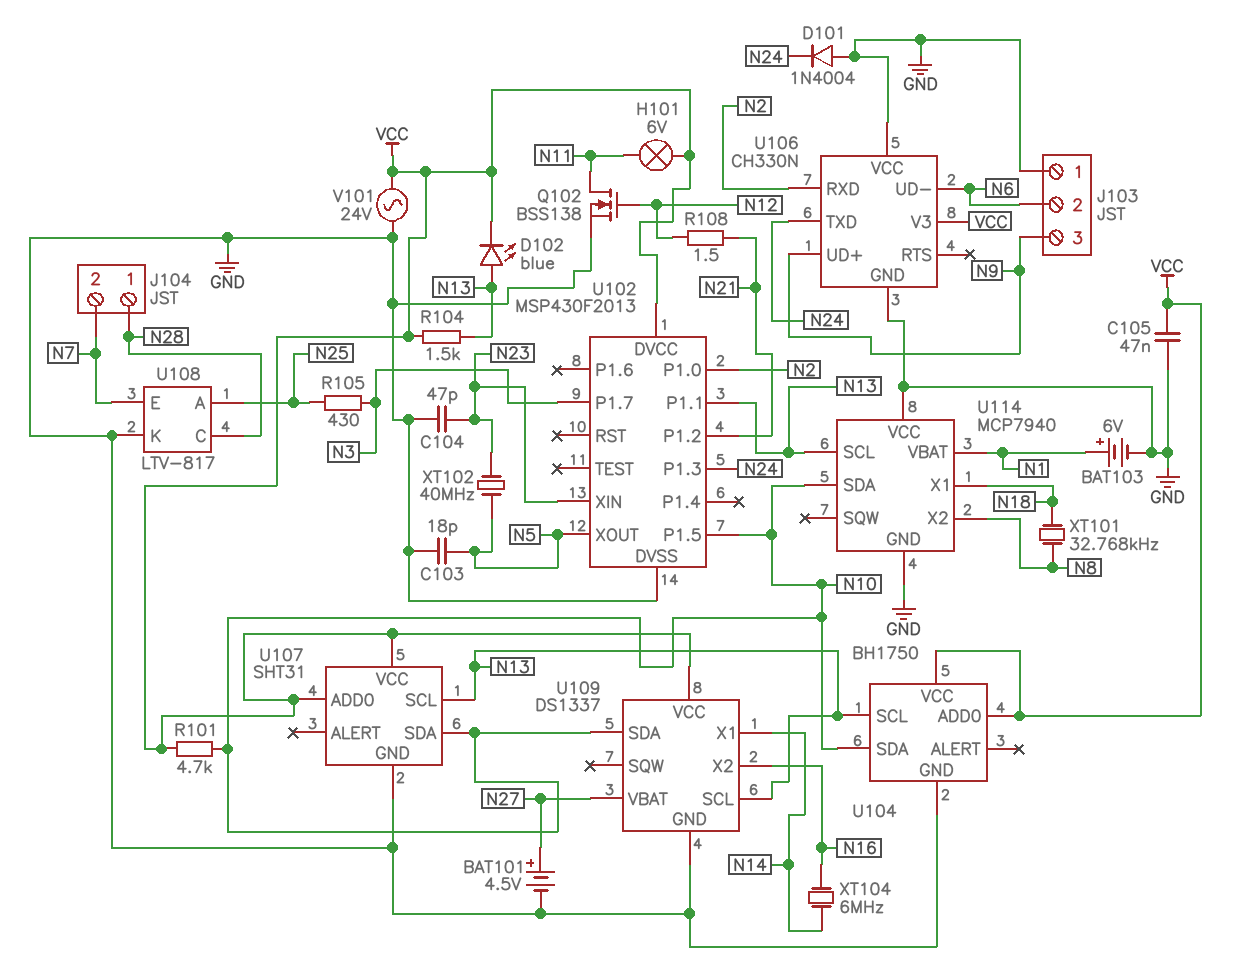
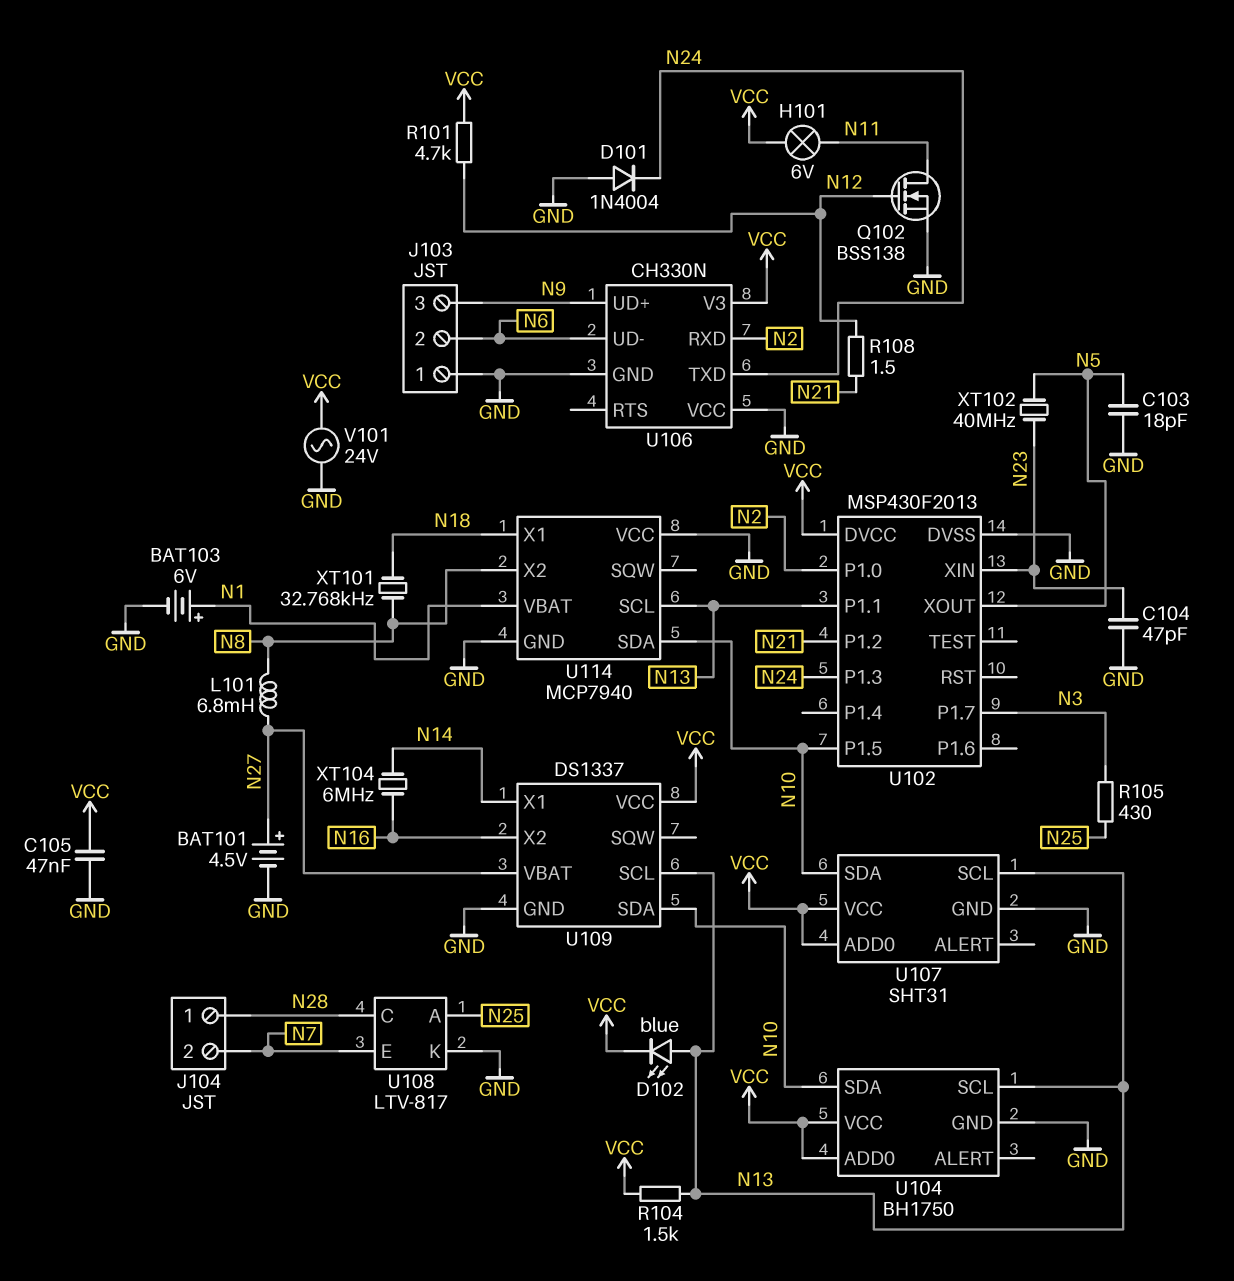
L101: none -> 6.8mH (N8, N27)
R101: 4.7k (N10, VCC) -> 4.7k (N12, VCC)

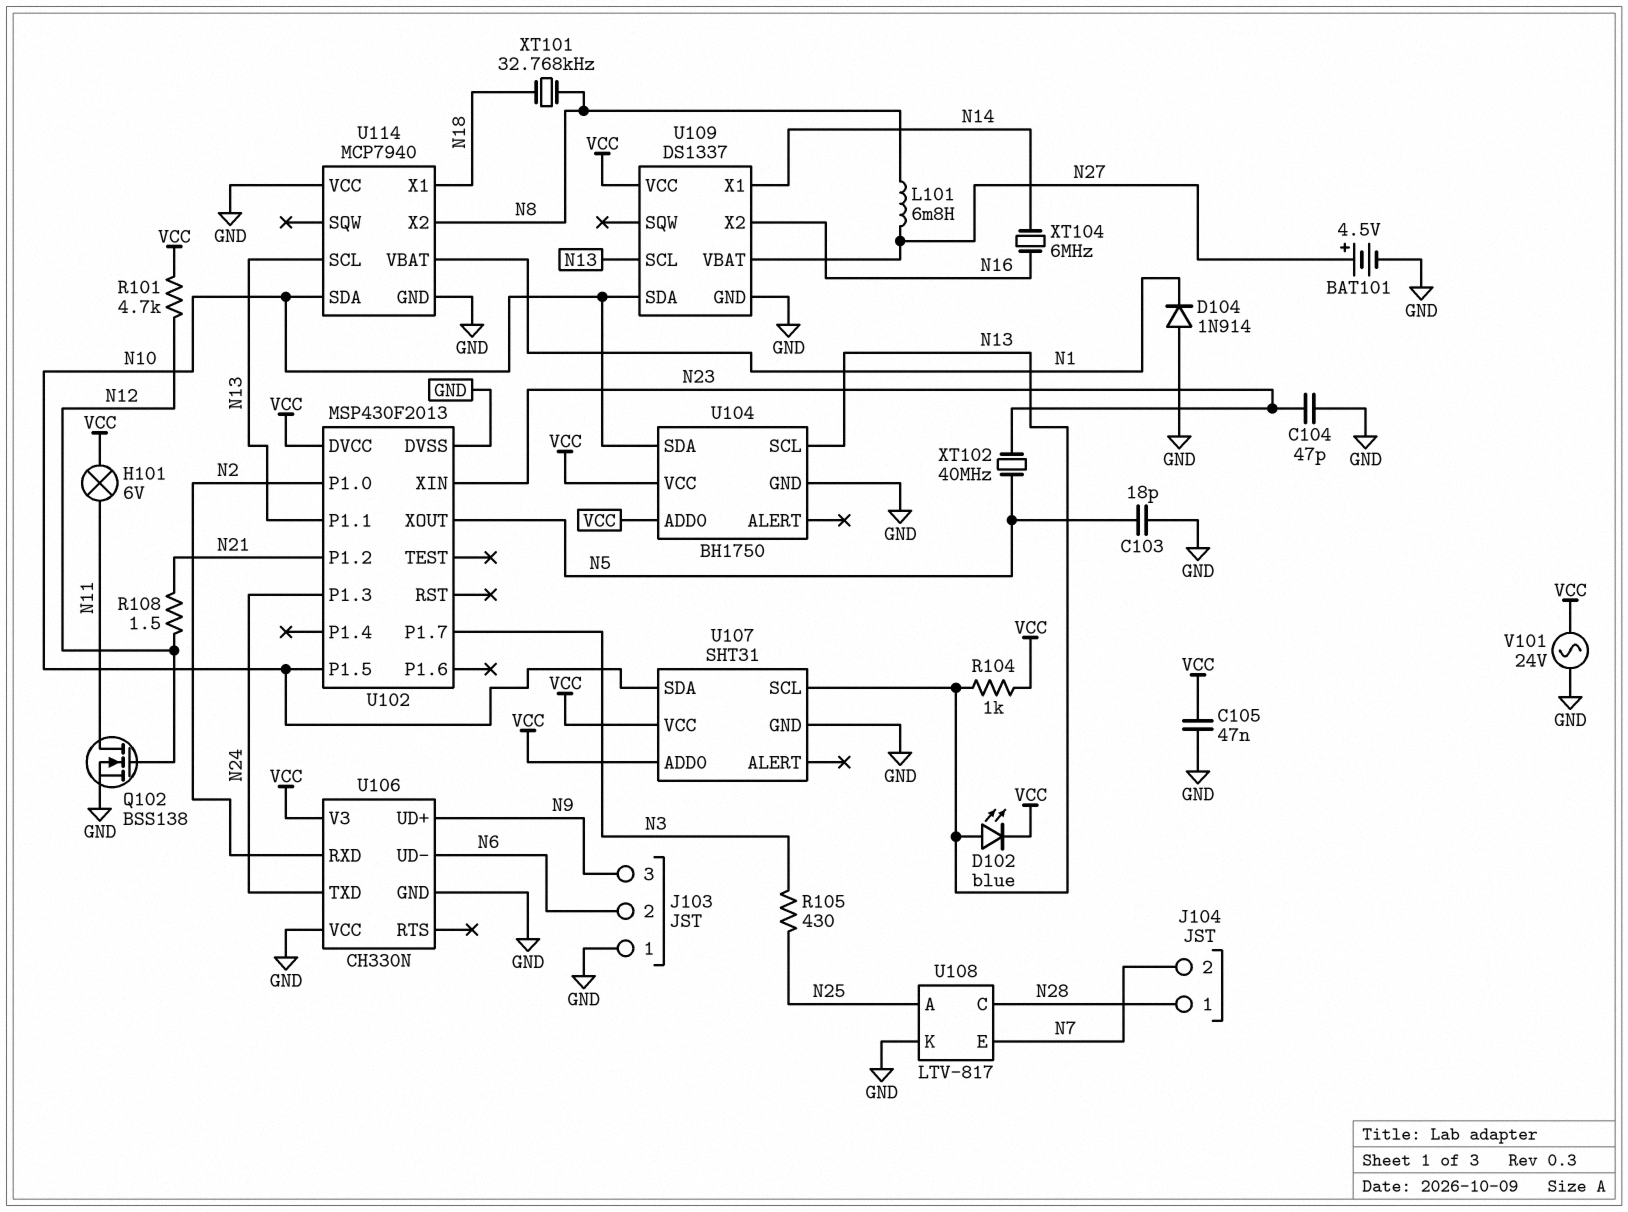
BAT103: 6V (plus N1, minus GND) -> none
D101: diode 1N4004 (A GND, K N24) -> none
D104: none -> diode 1N914 (A GND, K N1)
R104: 1.5k (N13, VCC) -> 1k (N13, VCC)

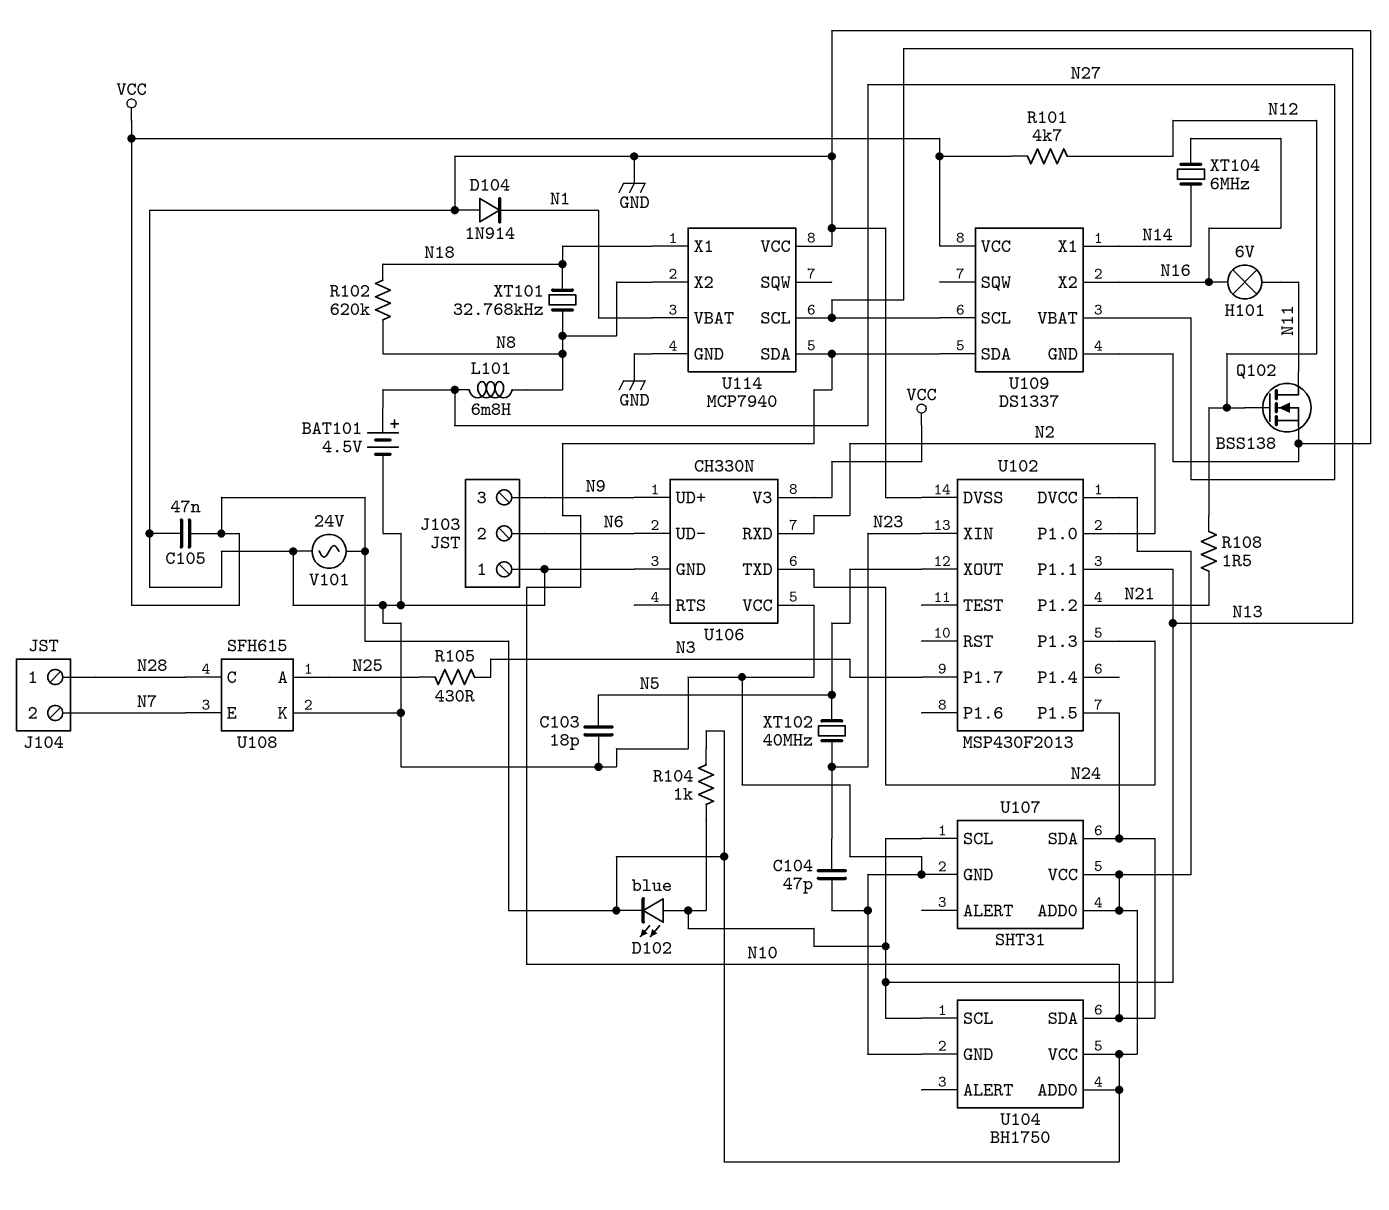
H101: lamp 6V (N11, VCC) -> lamp 6V (N11, N16)
R102: none -> 620k (N8, N18)
U108: LTV-817 -> SFH615

